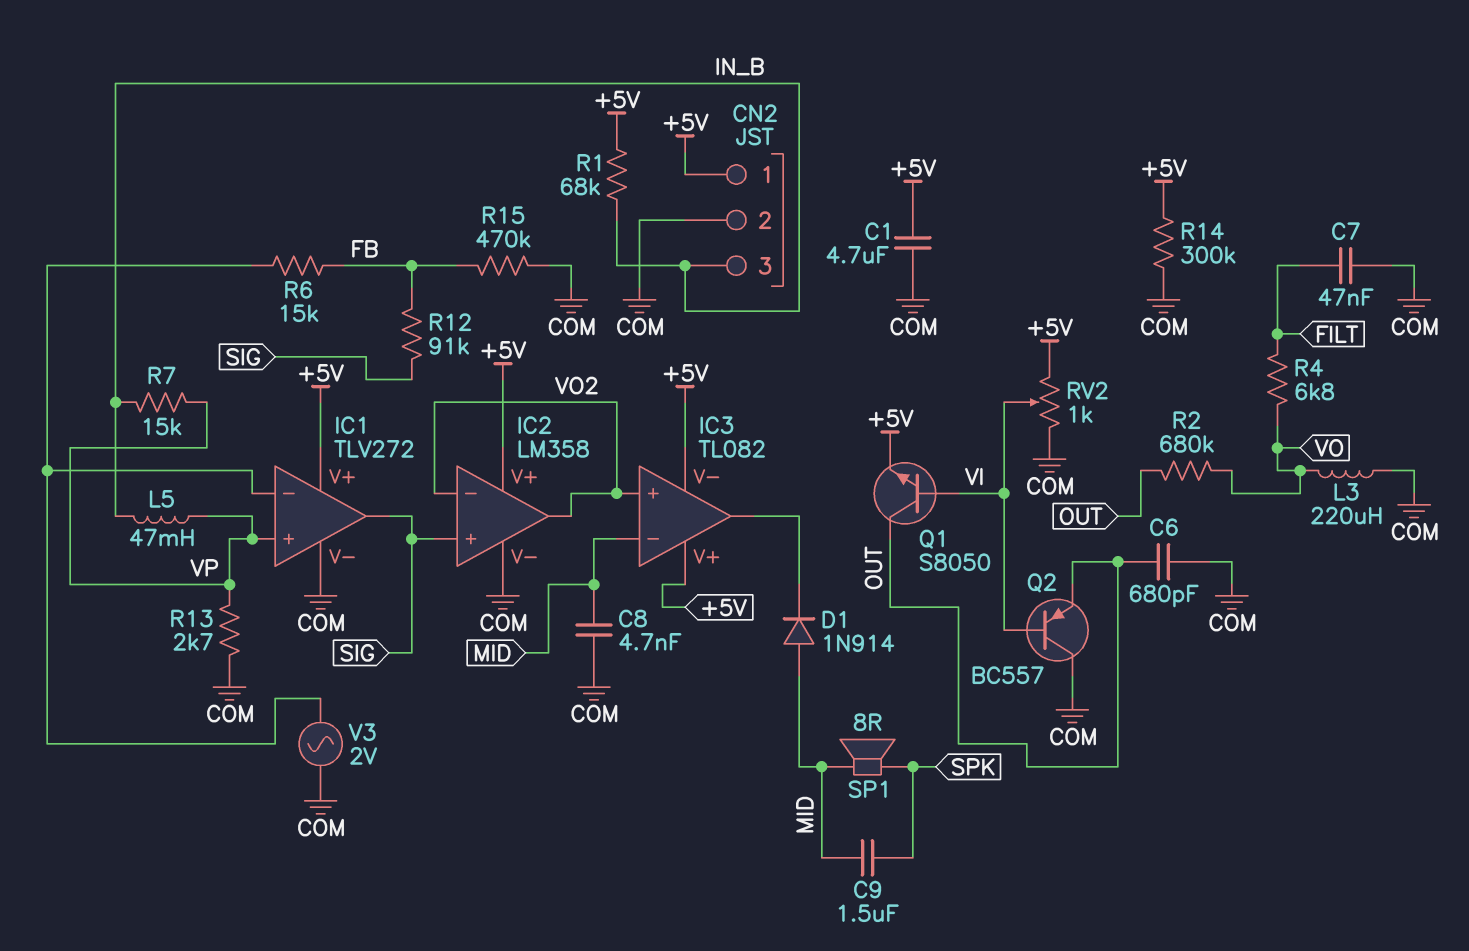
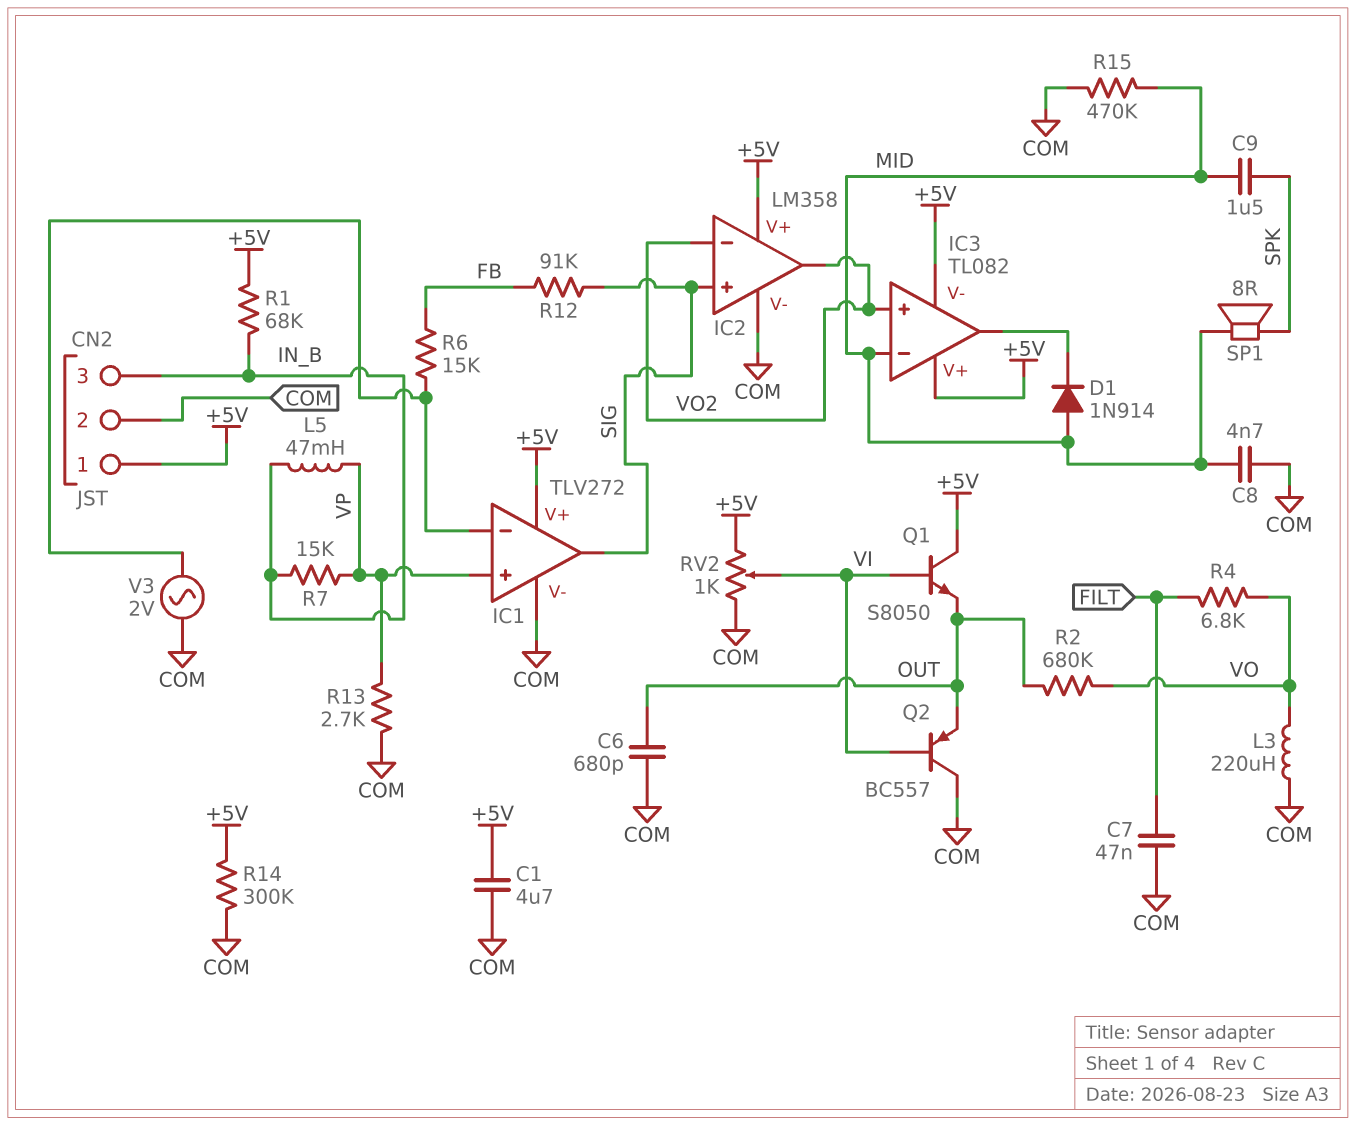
Q1: NPN S8050 (B VI, C OUT, E +5V) -> NPN S8050 (B VI, C +5V, E OUT)
R15: 470k (COM, FB) -> 470k (COM, MID)

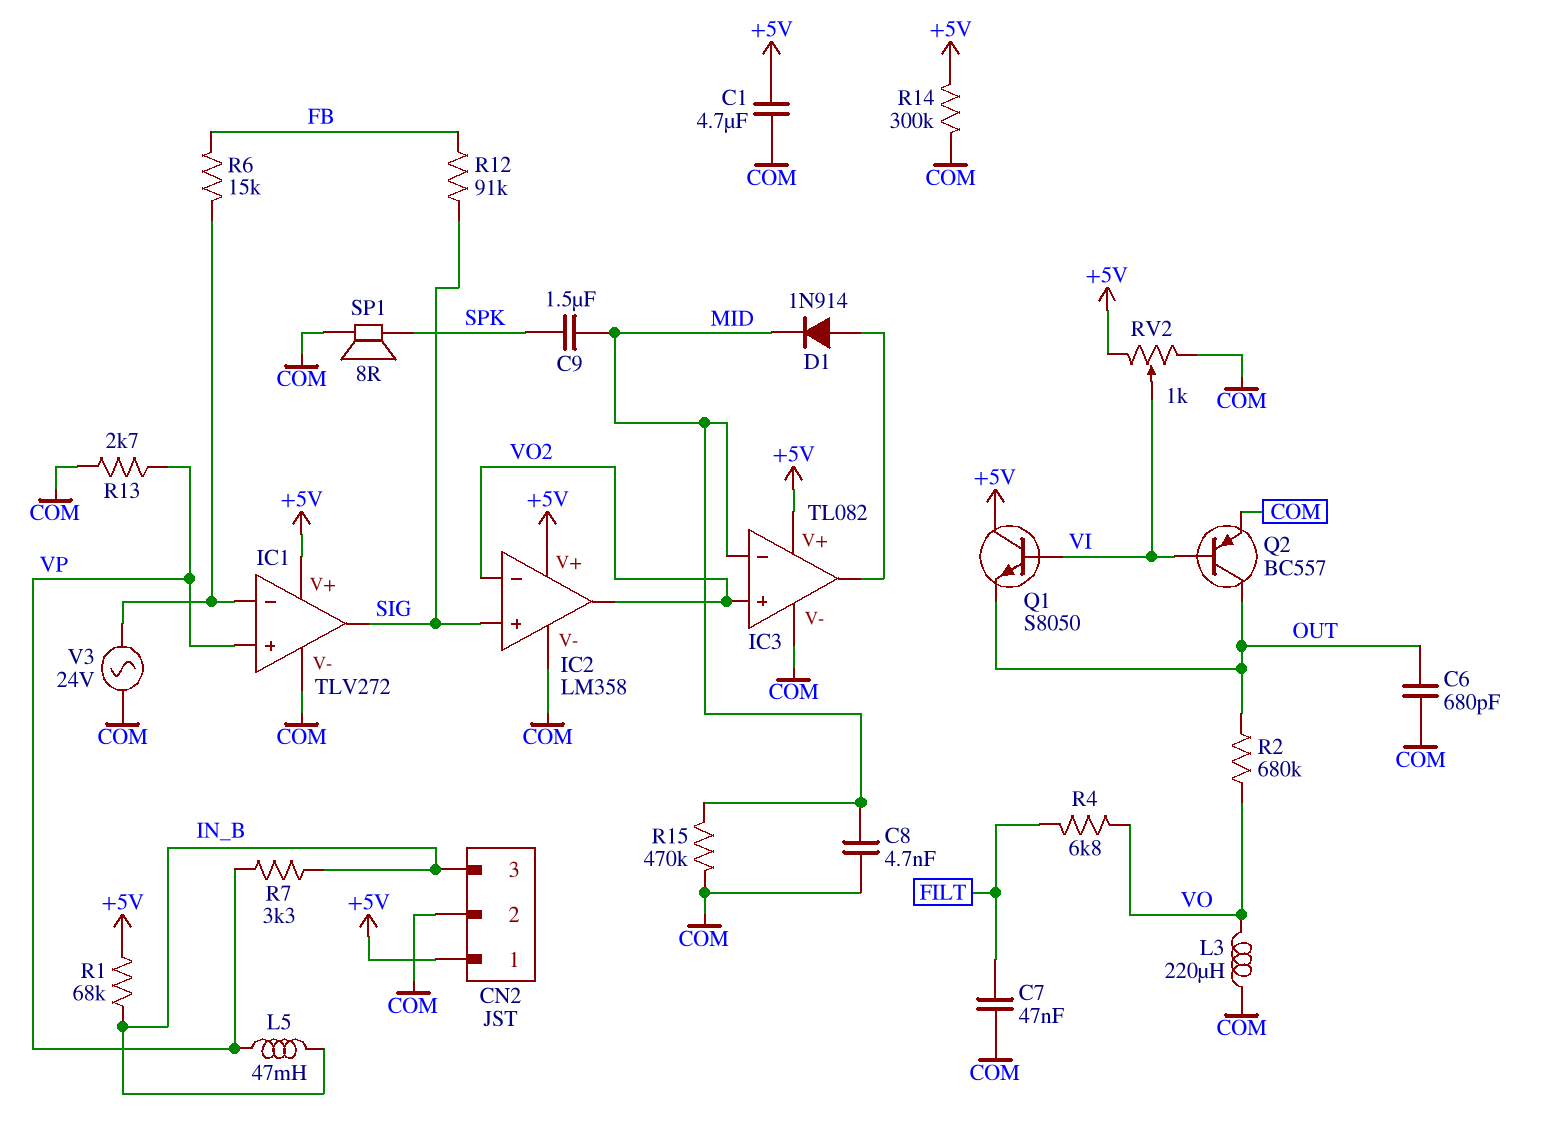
D1: diode 1N914 (A MID, K IC3/out) -> diode 1N914 (A IC3/out, K MID)
IC3 pin V-: +5V -> COM
Q2: PNP BC557 (B VI, C COM, E OUT) -> PNP BC557 (B VI, C OUT, E COM)
R7: 15k (IN_B, VP) -> 3.3k (IN_B, VP)
SP1: speaker 8R (MID, SPK) -> speaker 8R (COM, SPK)
V3: AC 2V (COM, IC1/in-) -> AC 24V (COM, IC1/in-)

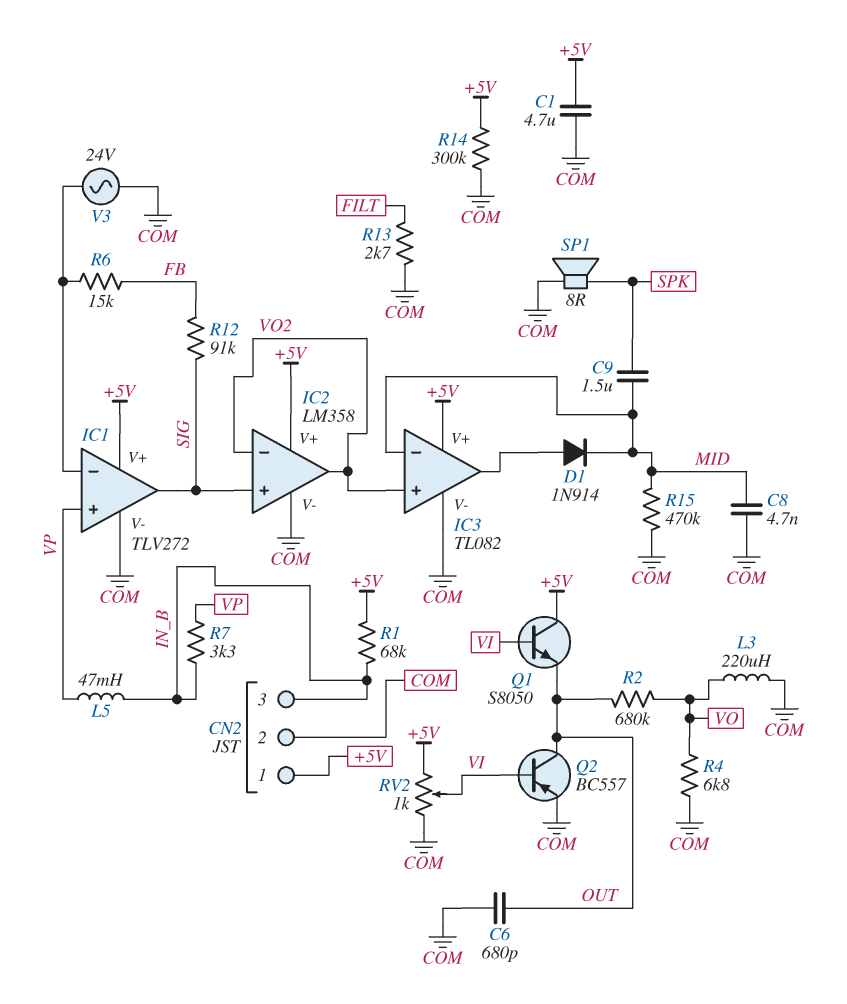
C7: 47nF (COM, FILT) -> none
R4: 6.8k (FILT, VO) -> 6.8k (COM, VO)
R13: 2.7k (COM, VP) -> 2.7k (COM, FILT)

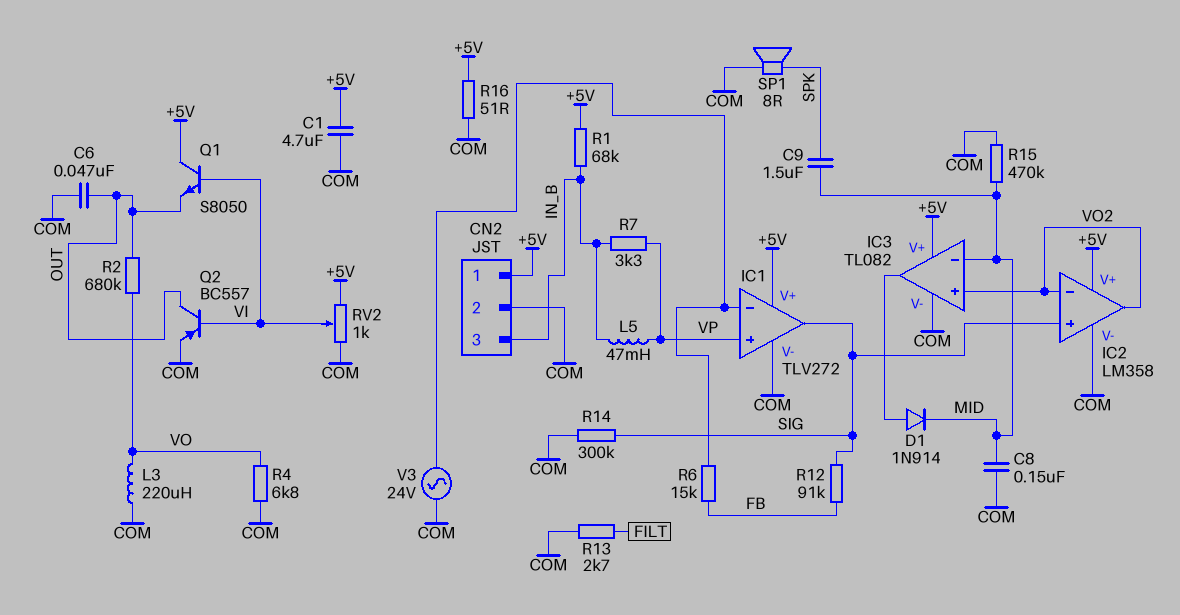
C6: 680pF (COM, OUT) -> 47nF (COM, OUT)
C8: 4.7nF (COM, MID) -> 150nF (COM, MID)
R14: 300k (+5V, COM) -> 300k (COM, SIG)
R16: none -> 51 (+5V, COM)

